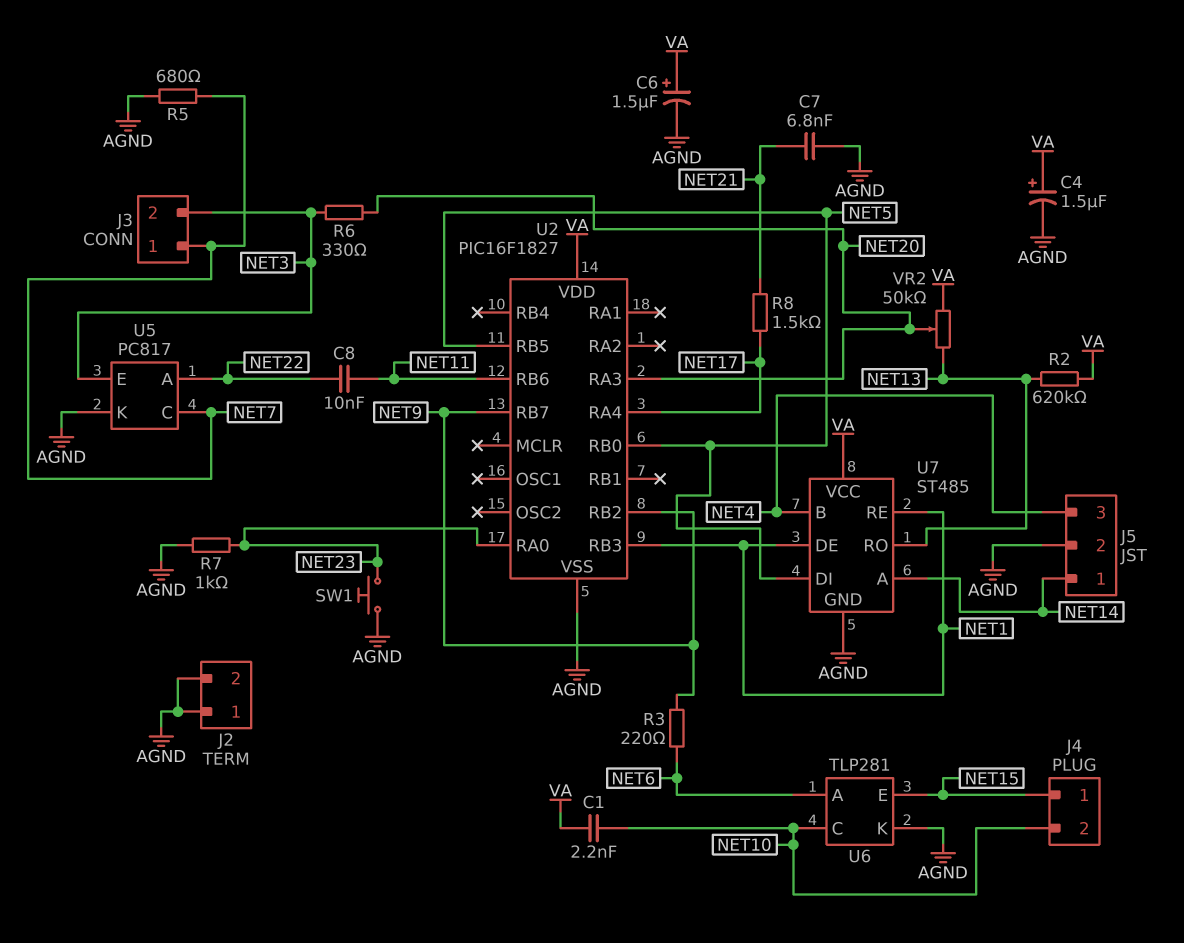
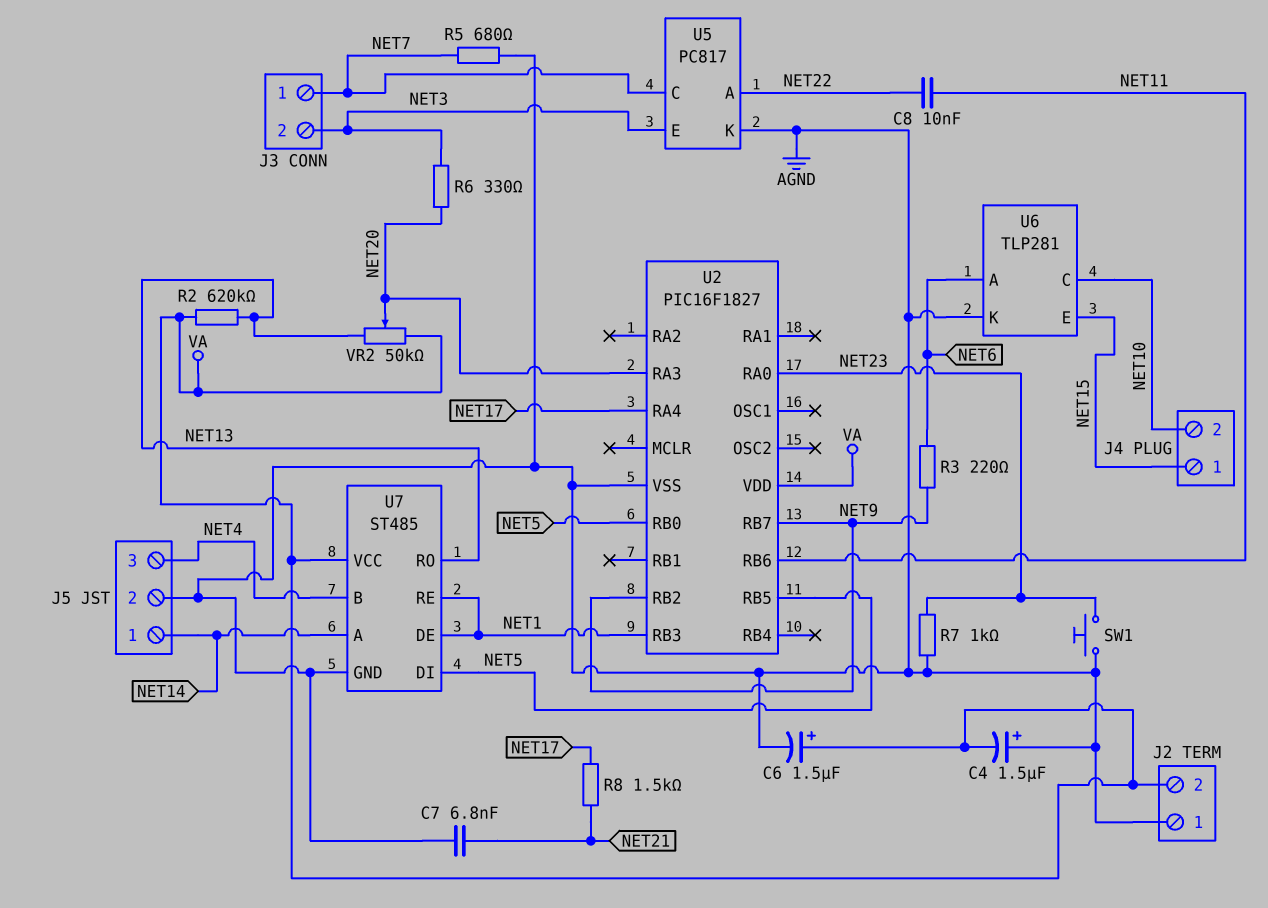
C1: 2.2nF (NET10, VA) -> none
C4: 1.5uF (plus VA, minus AGND) -> 1.5uF (plus AGND, minus VA)
J2 pin 2: AGND -> VA

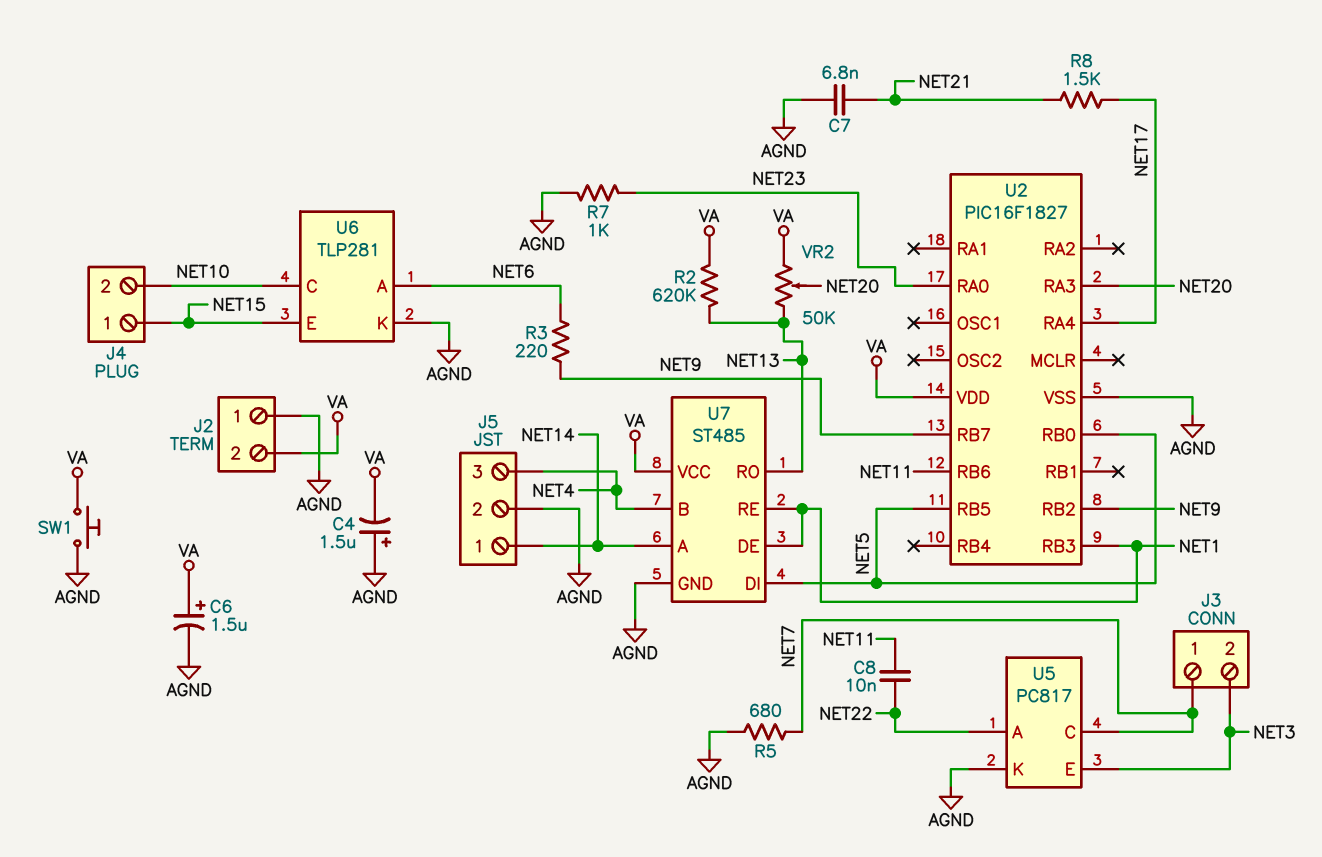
R6: 330 (NET3, NET20) -> none
SW1: button (AGND, NET23) -> button (AGND, VA)

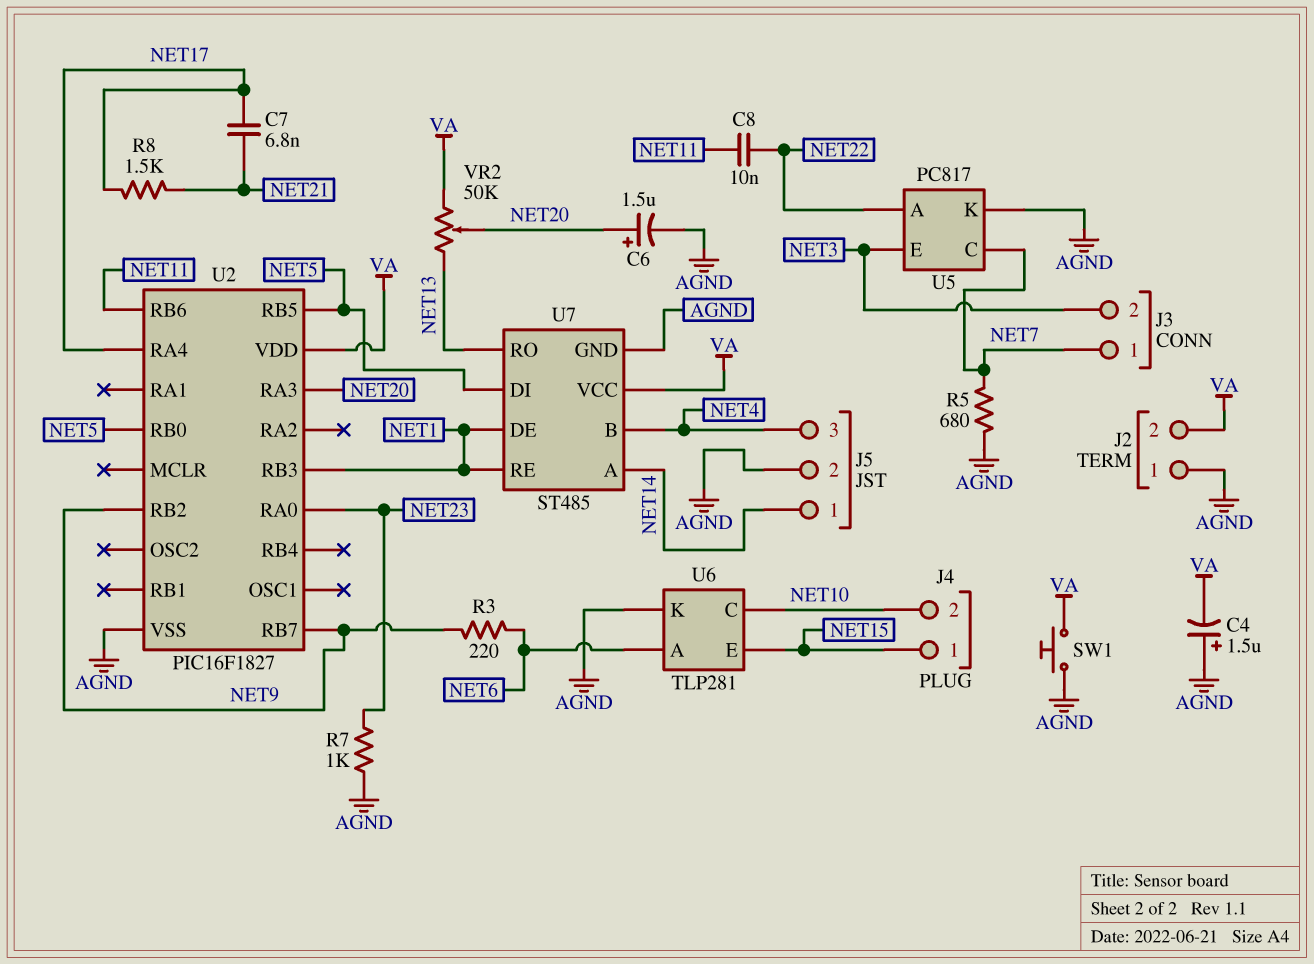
C6: 1.5uF (plus VA, minus AGND) -> 1.5uF (plus NET20, minus AGND)
C7: 6.8nF (AGND, NET21) -> 6.8nF (NET17, NET21)
R2: 620k (NET13, VA) -> none

